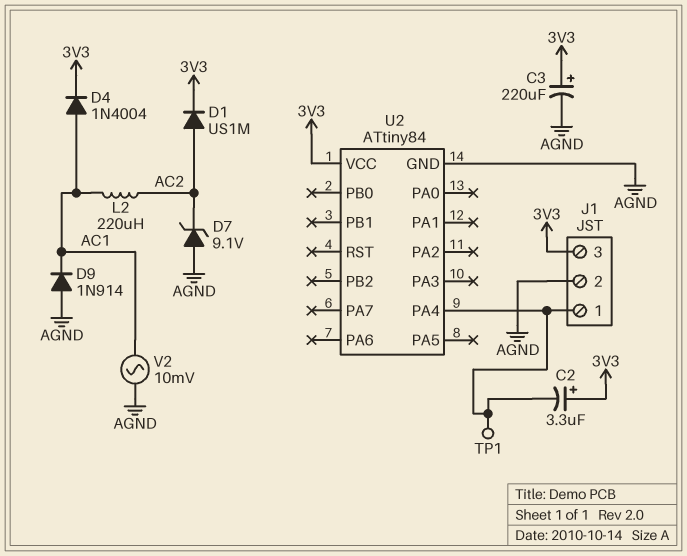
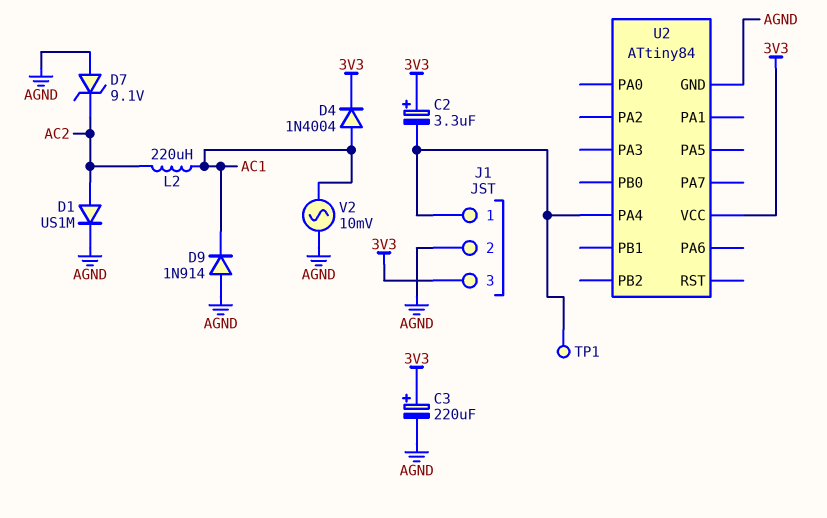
D1: diode US1M (A AC2, K 3V3) -> diode US1M (A AC2, K AGND)

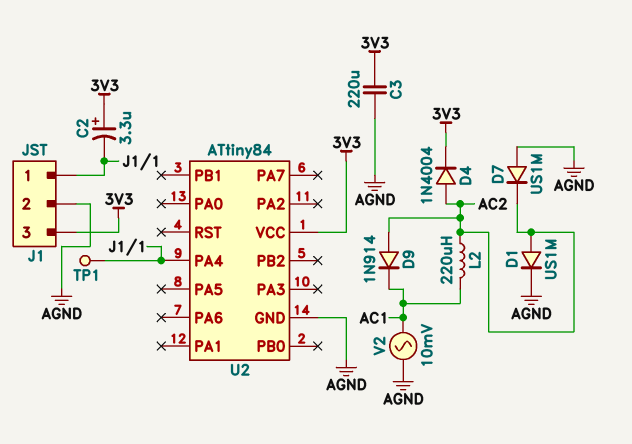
C3: 220uF (plus 3V3, minus AGND) -> 220uF (3V3, AGND)
D4: diode 1N4004 (A AC1, K 3V3) -> diode 1N4004 (A AC2, K 3V3)
D7: zener 9.1V (A AGND, K AC2) -> diode US1M (A AGND, K AC2)
D9: diode 1N914 (A AGND, K AC1) -> diode 1N914 (A AC2, K AC1)

